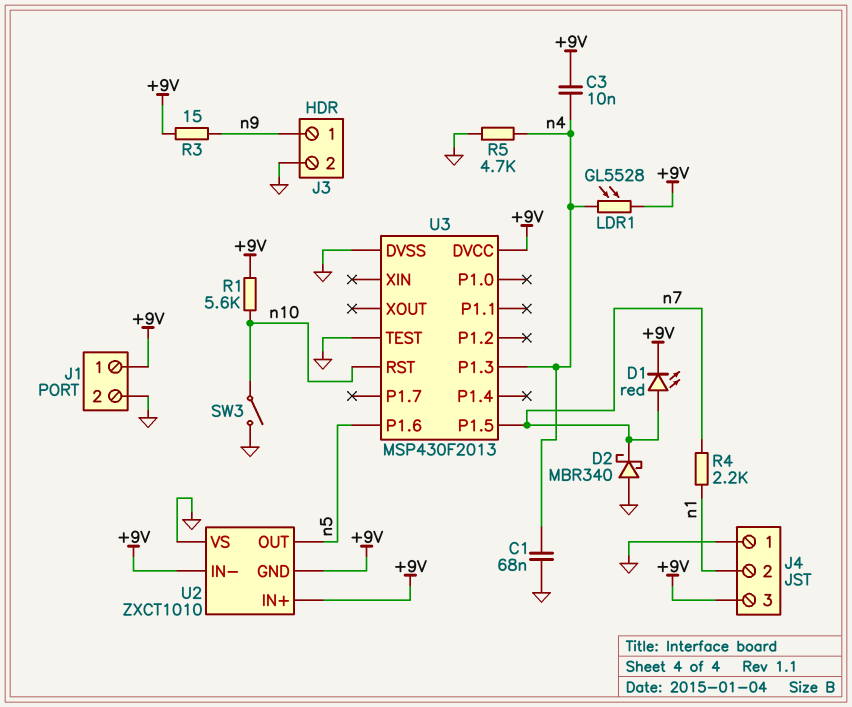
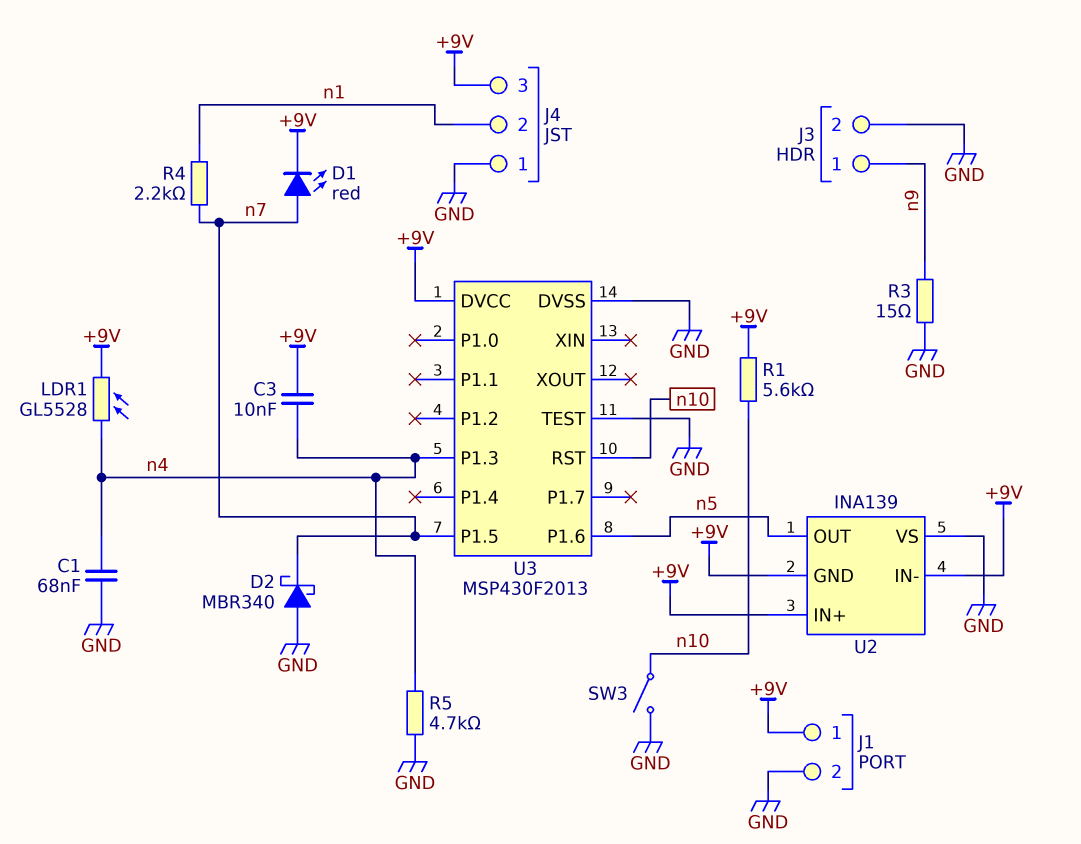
R3: 15 (+9V, n9) -> 15 (GND, n9)
U2: ZXCT1010 -> INA139

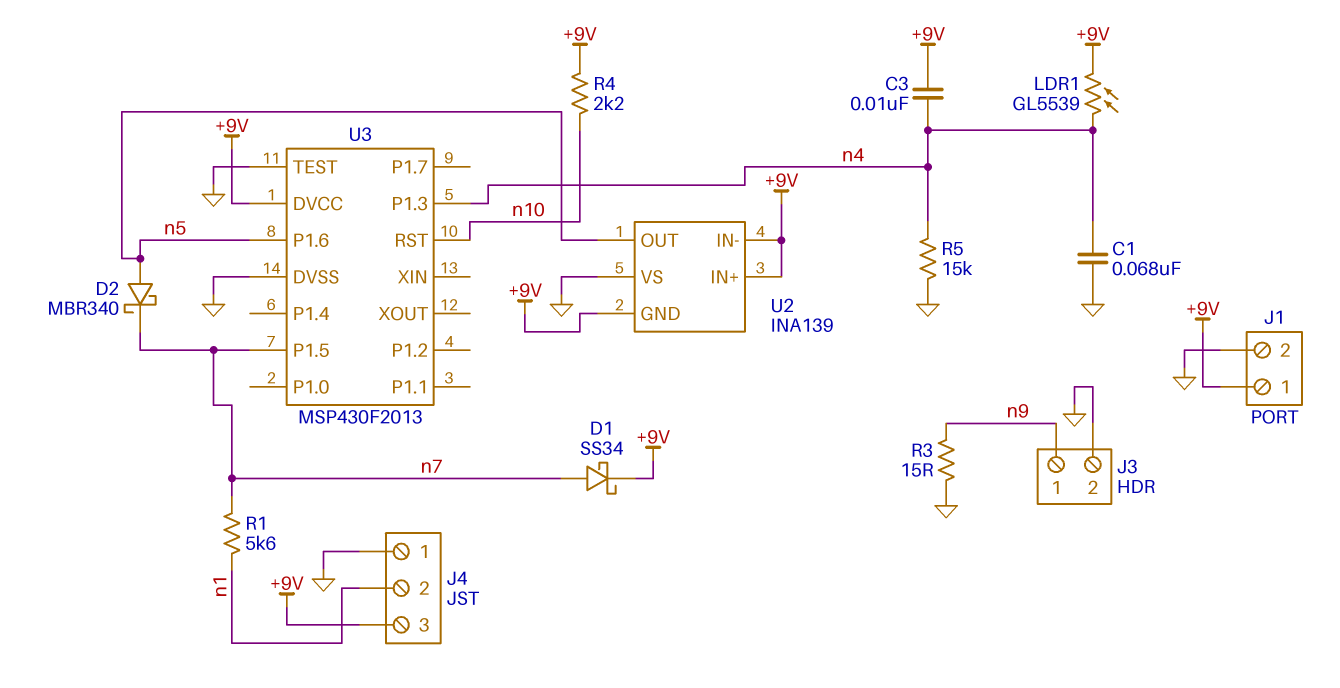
D1: LED red (A n7, K +9V) -> schottky SS34 (A n7, K +9V)
D2: schottky MBR340 (A GND, K n7) -> schottky MBR340 (A n5, K n7)
LDR1: GL5528 (+9V, n4) -> GL5539 (+9V, n4)
R1: 5.6k (+9V, n10) -> 5.6k (n1, n7)
R4: 2.2k (n1, n7) -> 2.2k (+9V, n10)
R5: 4.7k (GND, n4) -> 15k (GND, n4)
SW3: switch (GND, n10) -> none

